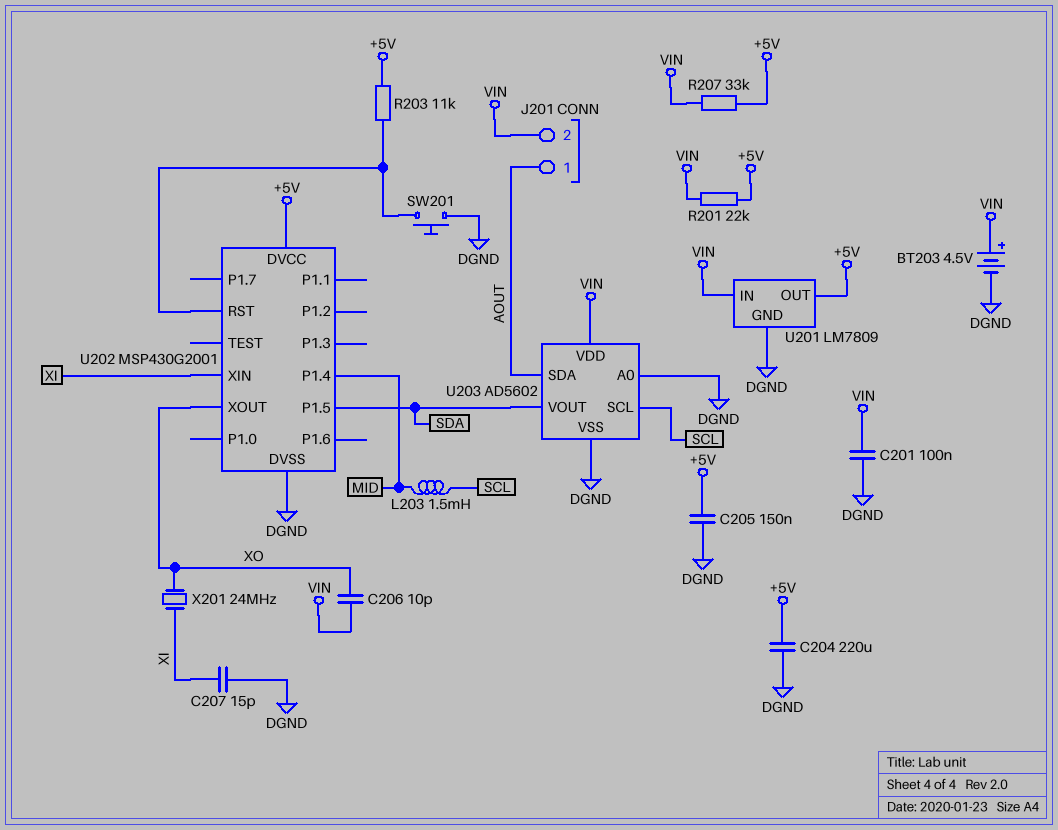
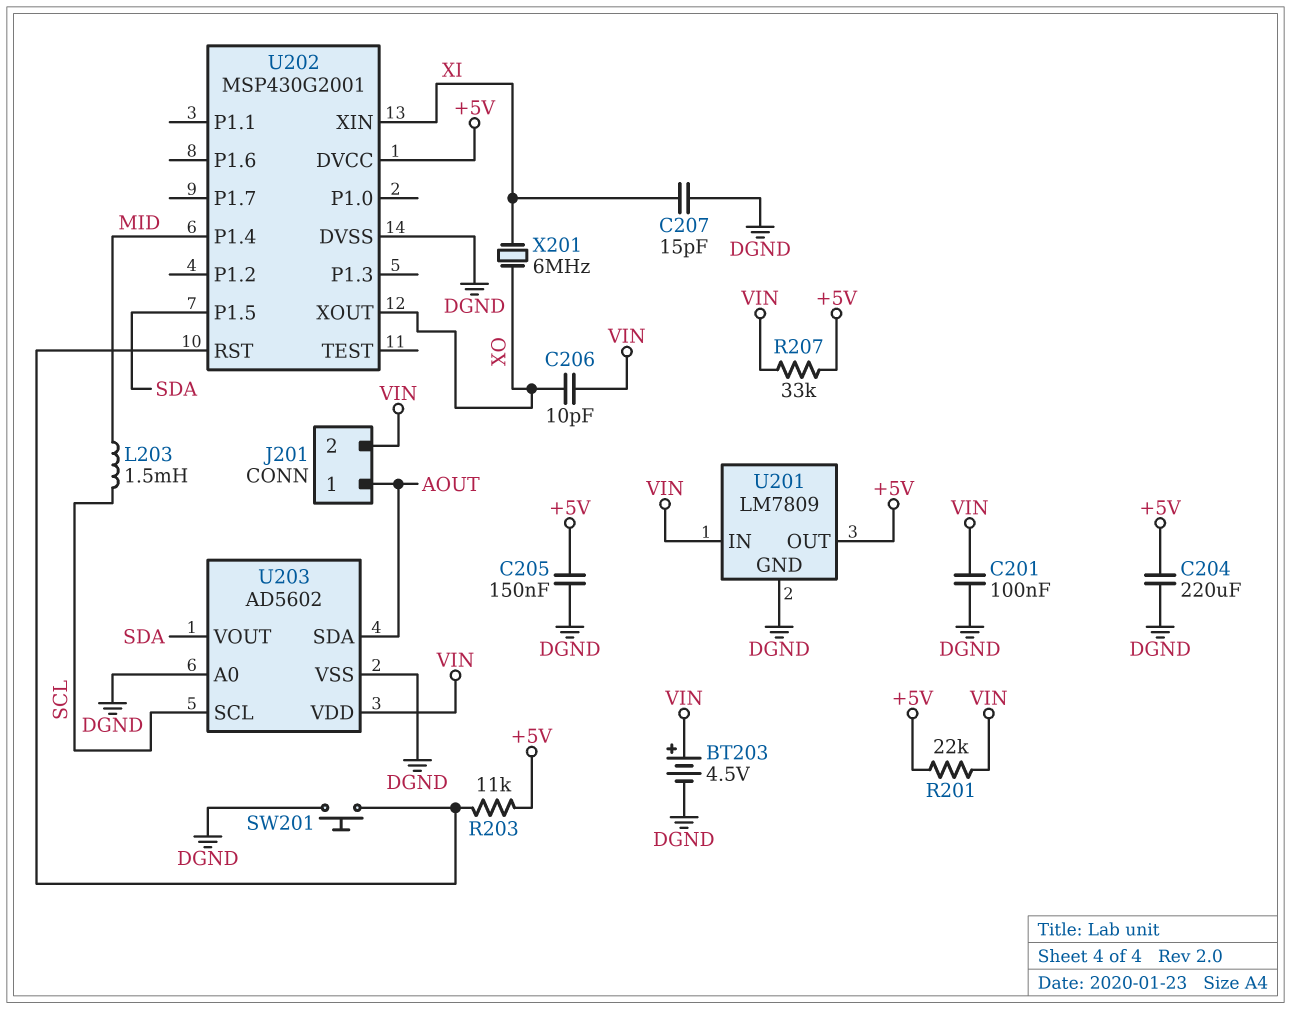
X201: 24MHz (XI, XO) -> 6MHz (XI, XO)

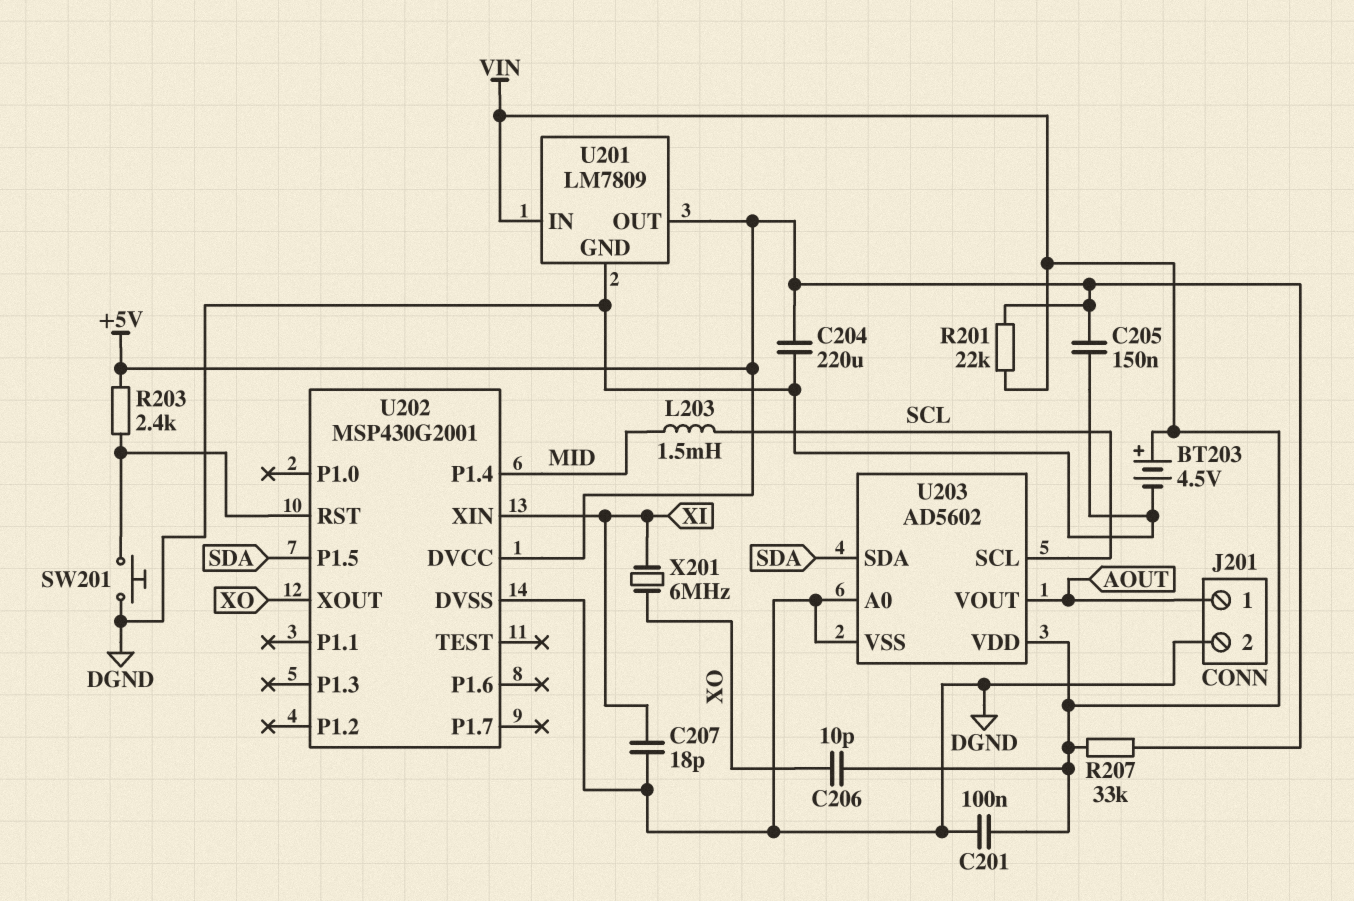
C207: 15pF (DGND, XI) -> 18pF (DGND, XI)
J201 pin 2: VIN -> DGND
R203: 11k (+5V, U202/RST) -> 2.4k (+5V, U202/RST)
U203 pin SDA: AOUT -> SDA
U203 pin VOUT: SDA -> AOUT

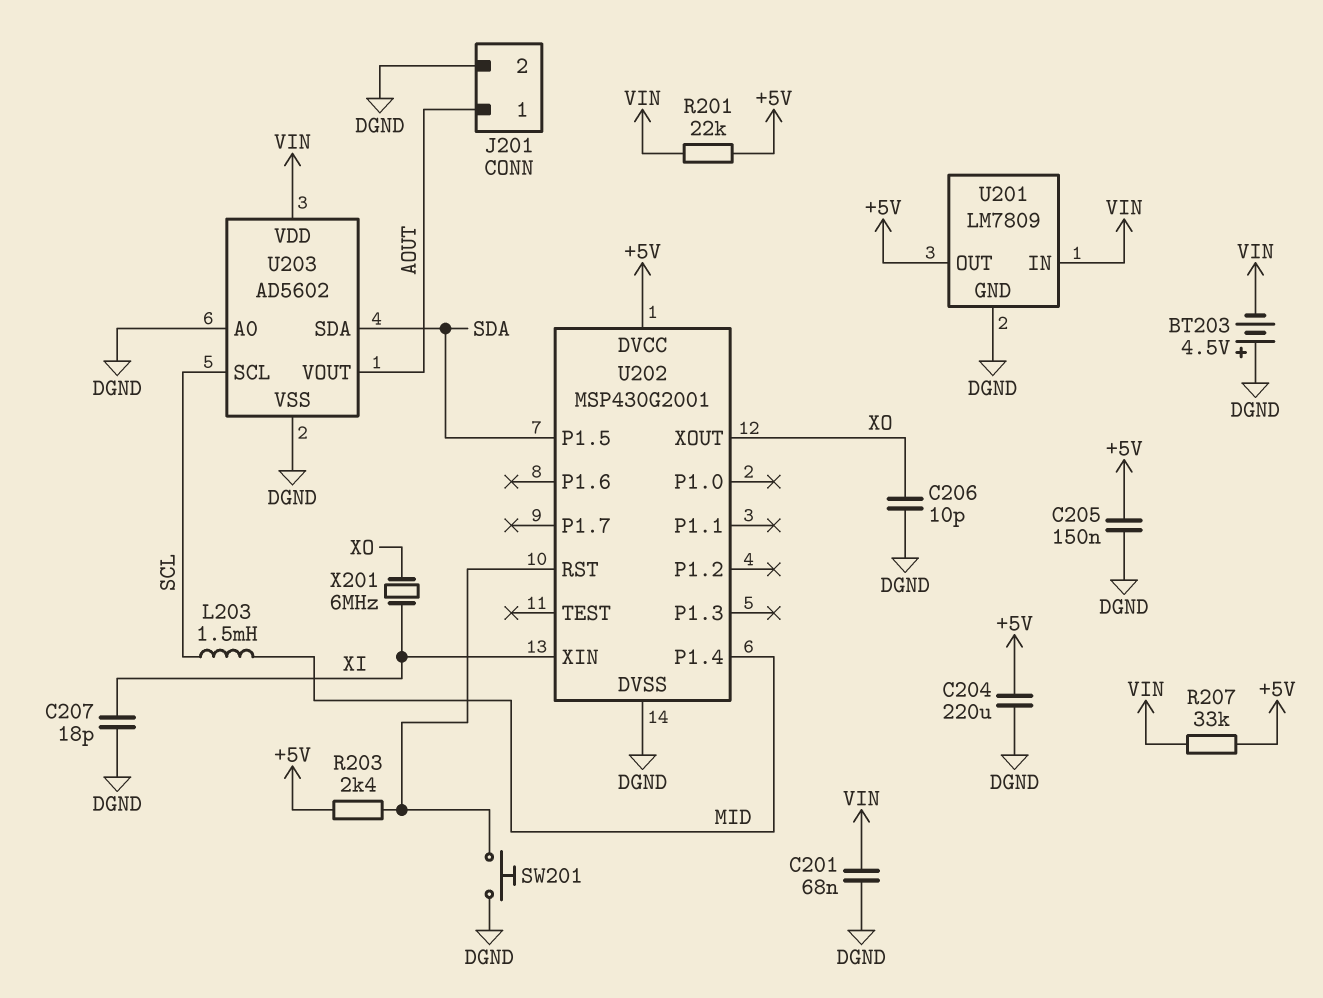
BT203: 4.5V (plus VIN, minus DGND) -> 4.5V (plus DGND, minus VIN)
C201: 100nF (DGND, VIN) -> 68nF (DGND, VIN)
C206: 10pF (VIN, XO) -> 10pF (DGND, XO)

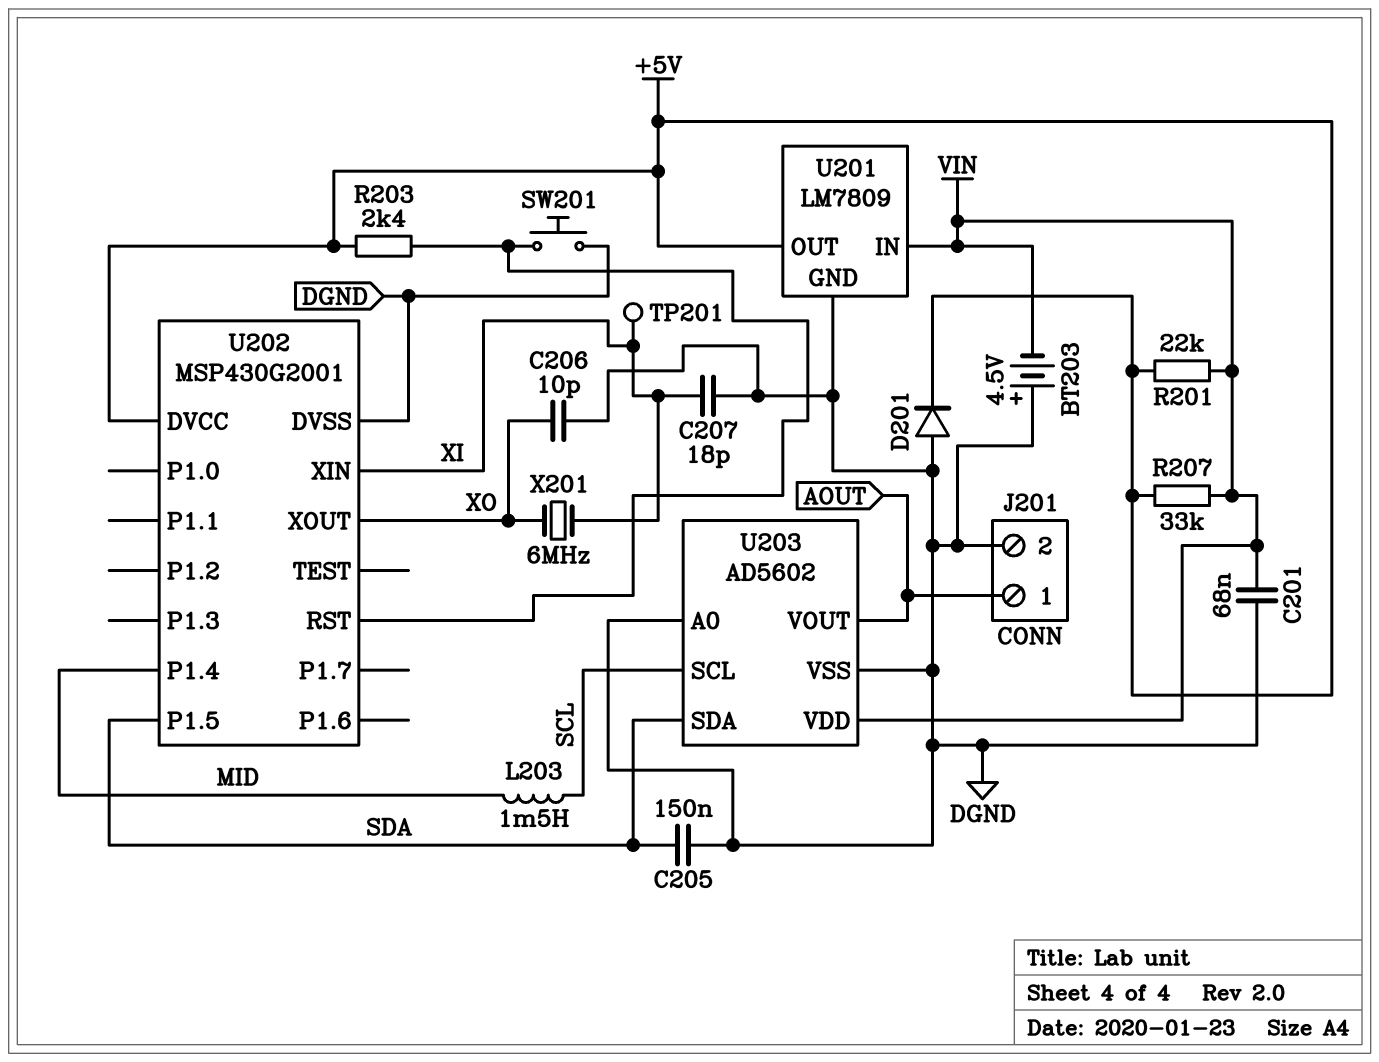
C204: 220uF (+5V, DGND) -> none
C205: 150nF (+5V, DGND) -> 150nF (DGND, SDA)
D201: none -> diode (A DGND, K +5V)
TP201: none -> test point (XI)

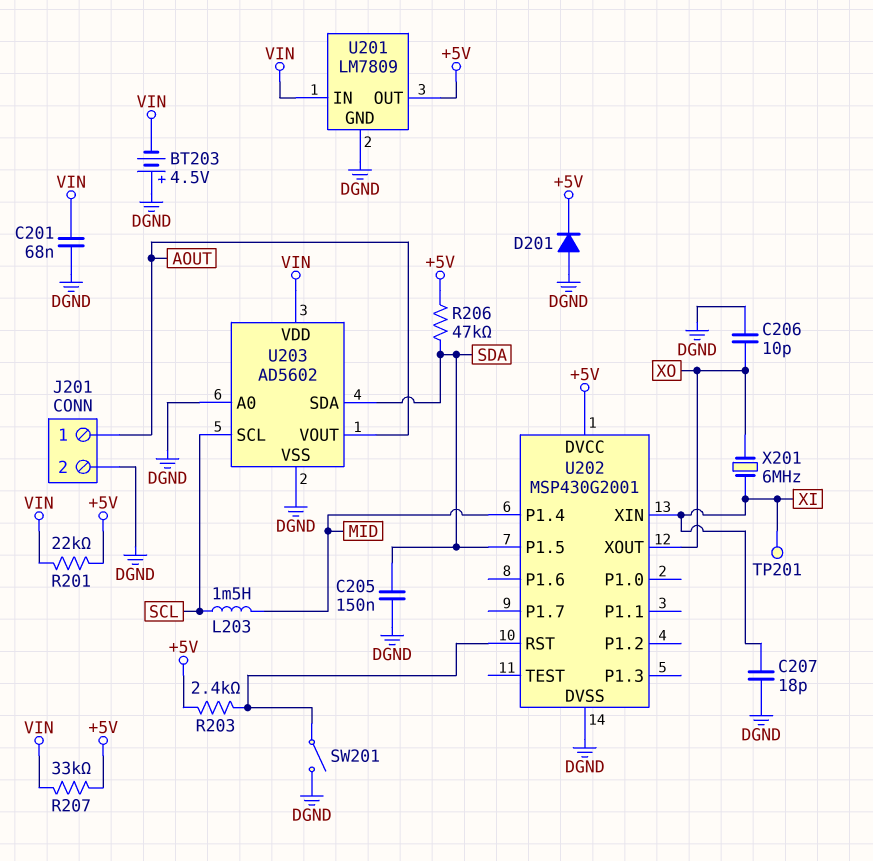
R206: none -> 47k (+5V, SDA)
SW201: button (DGND, U202/RST) -> switch (DGND, U202/RST)

